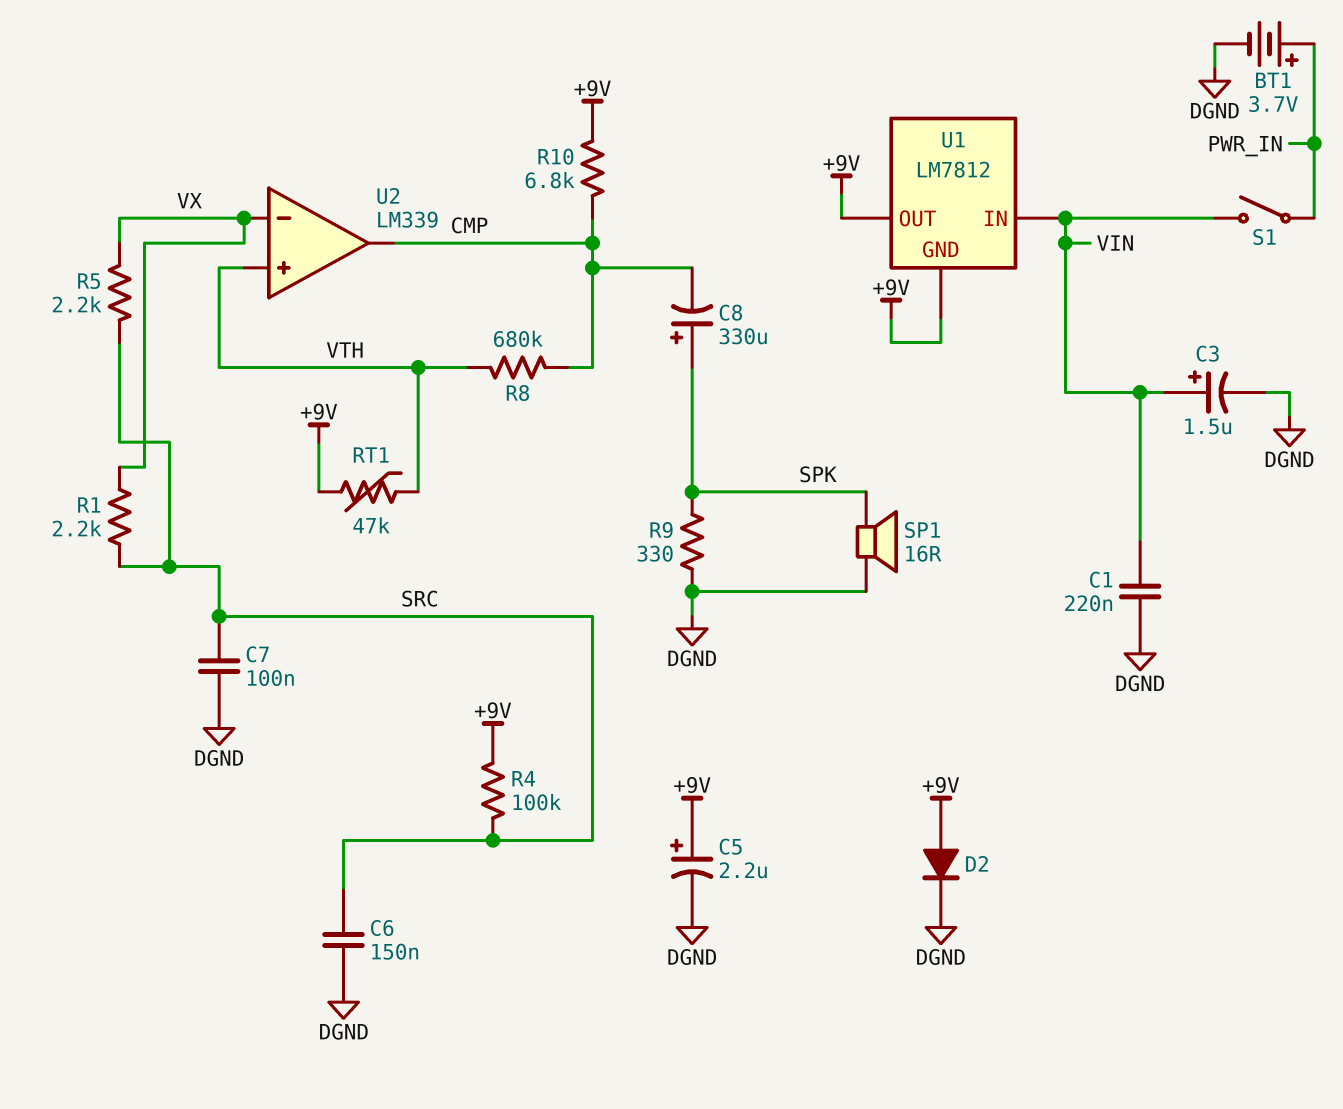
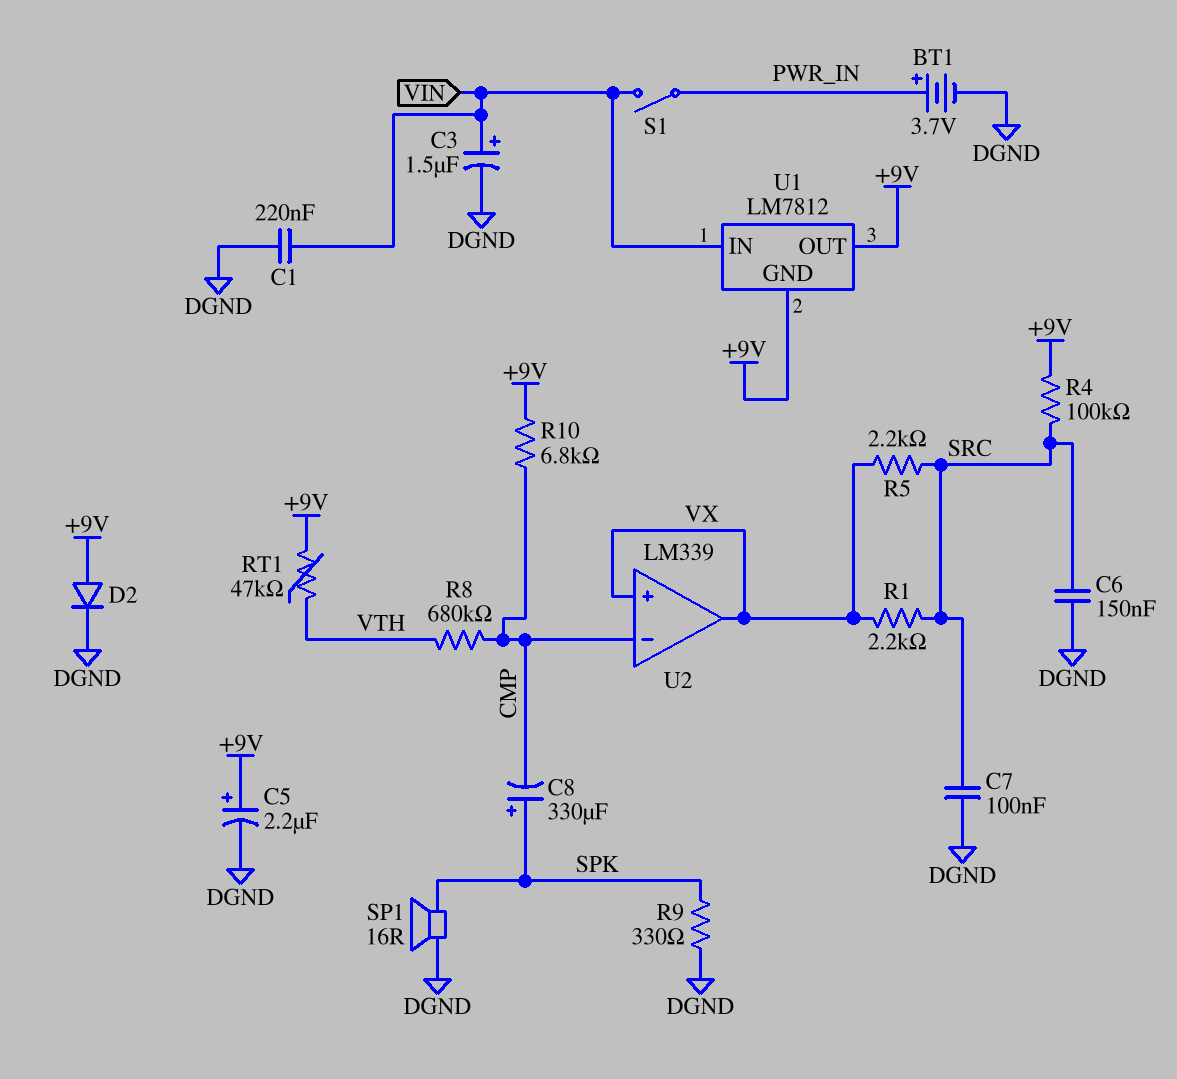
U2 pin in+: VTH -> VX
U2 pin in-: VX -> CMP
U2 pin out: CMP -> VX

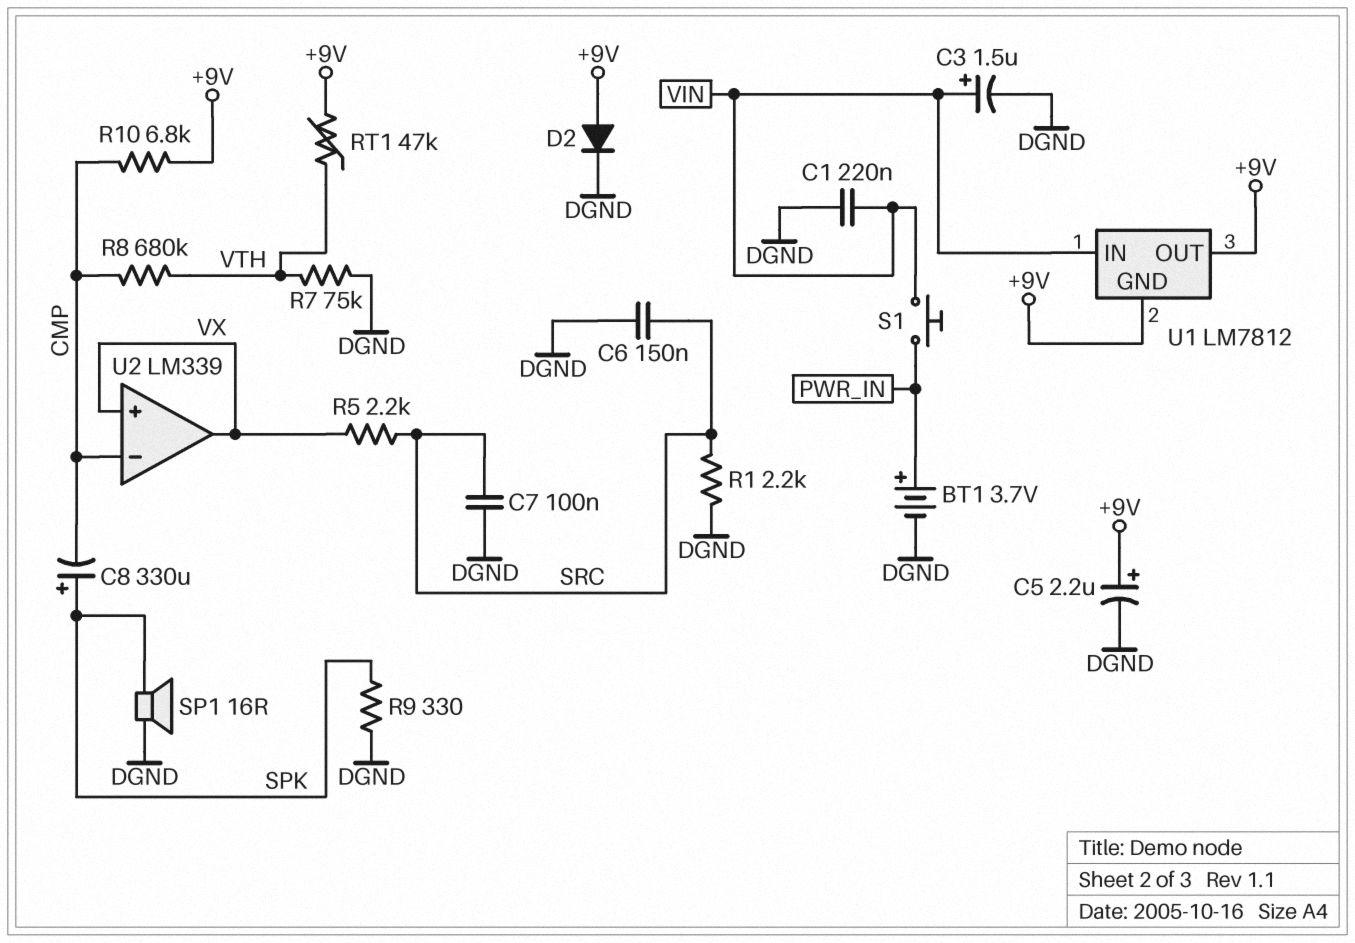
R1: 2.2k (SRC, VX) -> 2.2k (DGND, SRC)
R4: 100k (+9V, SRC) -> none
R7: none -> 75k (DGND, VTH)
S1: switch (PWR_IN, VIN) -> button (PWR_IN, VIN)

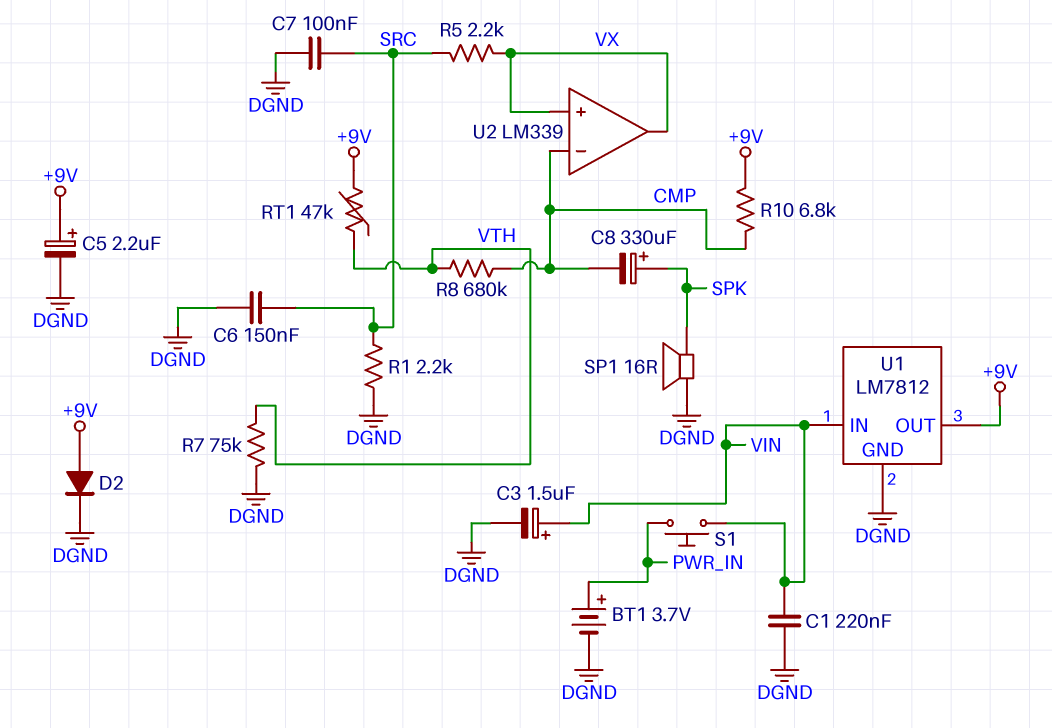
R9: 330 (DGND, SPK) -> none
U1 pin GND: +9V -> DGND

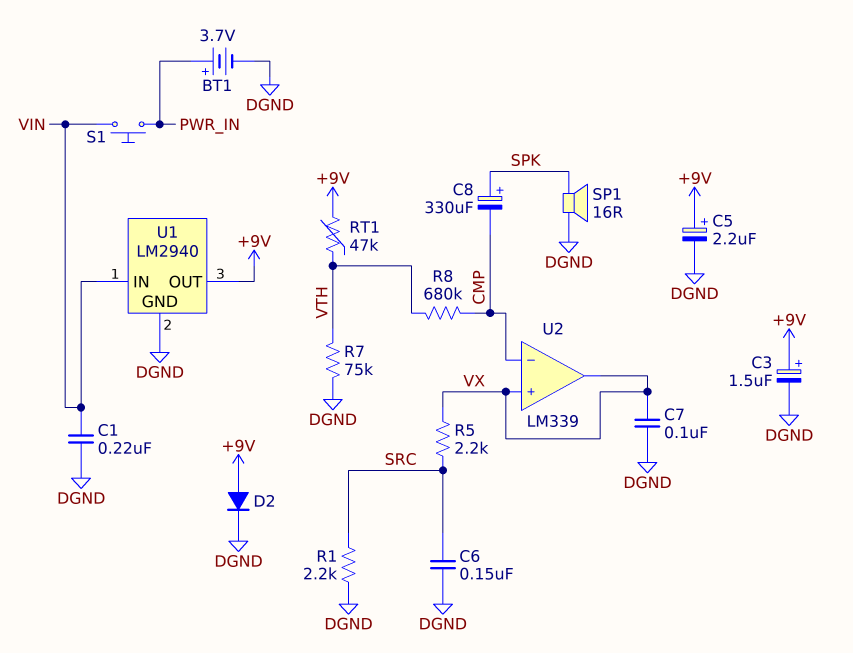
C3: 1.5uF (plus VIN, minus DGND) -> 1.5uF (plus +9V, minus DGND)
C7: 100nF (DGND, SRC) -> 100nF (DGND, VX)
R10: 6.8k (+9V, CMP) -> none
U1: LM7812 -> LM2940

